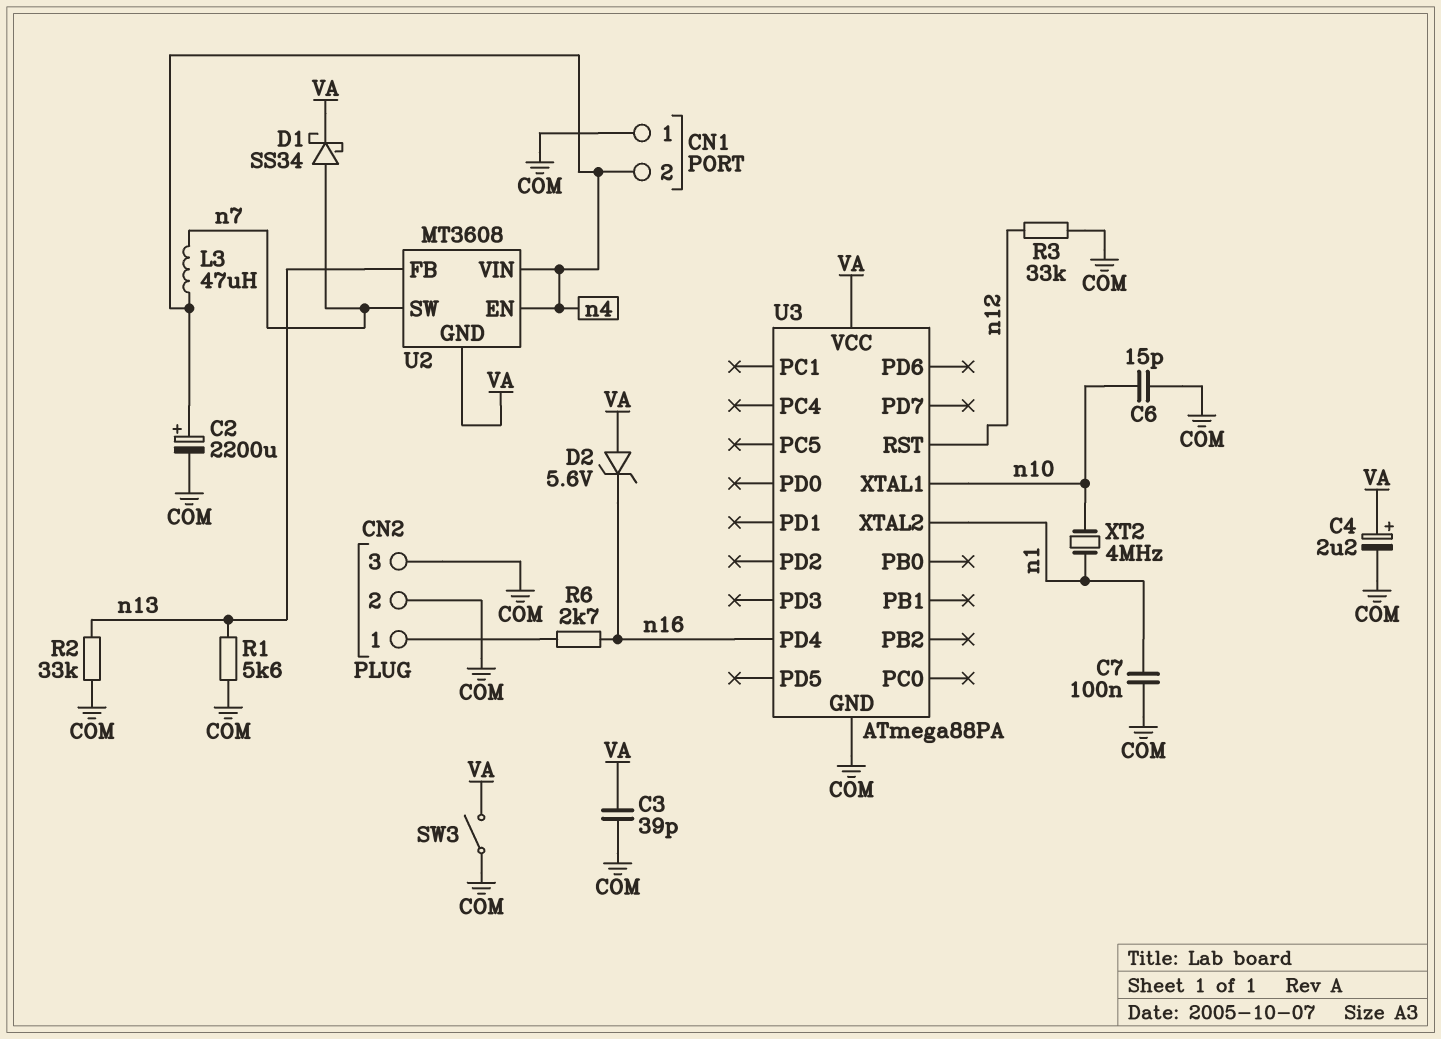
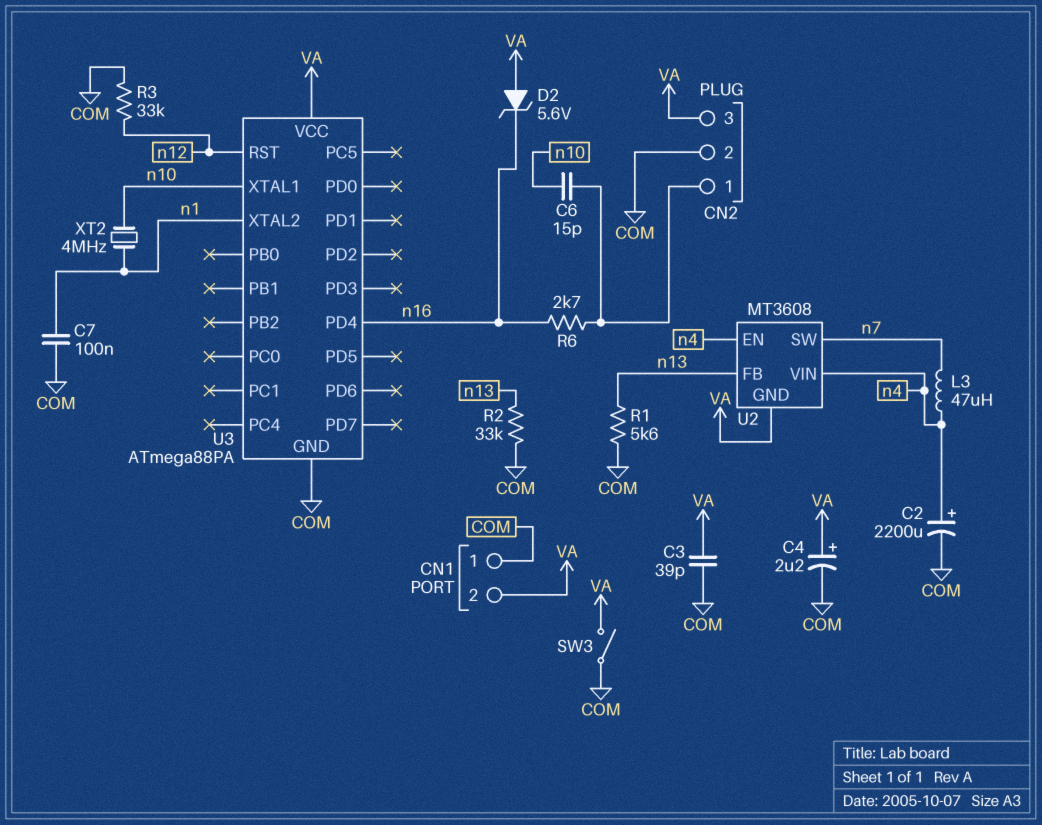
C6: 15pF (COM, n10) -> 15pF (CN2/1, n10)
CN1 pin 2: n4 -> VA
CN2 pin 3: COM -> VA
D1: schottky SS34 (A n7, K VA) -> none

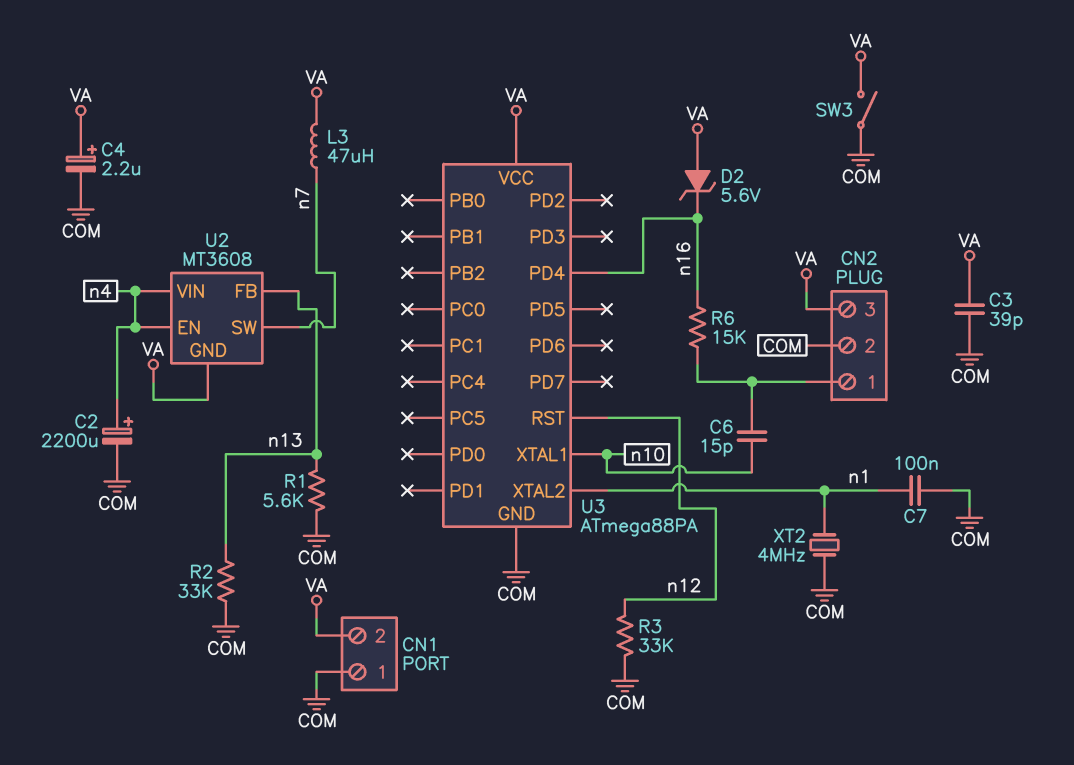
L3: 47uH (n4, n7) -> 47uH (VA, n7)
R6: 2.7k (CN2/1, n16) -> 15k (CN2/1, n16)
XT2: 4MHz (n1, n10) -> 4MHz (COM, n1)

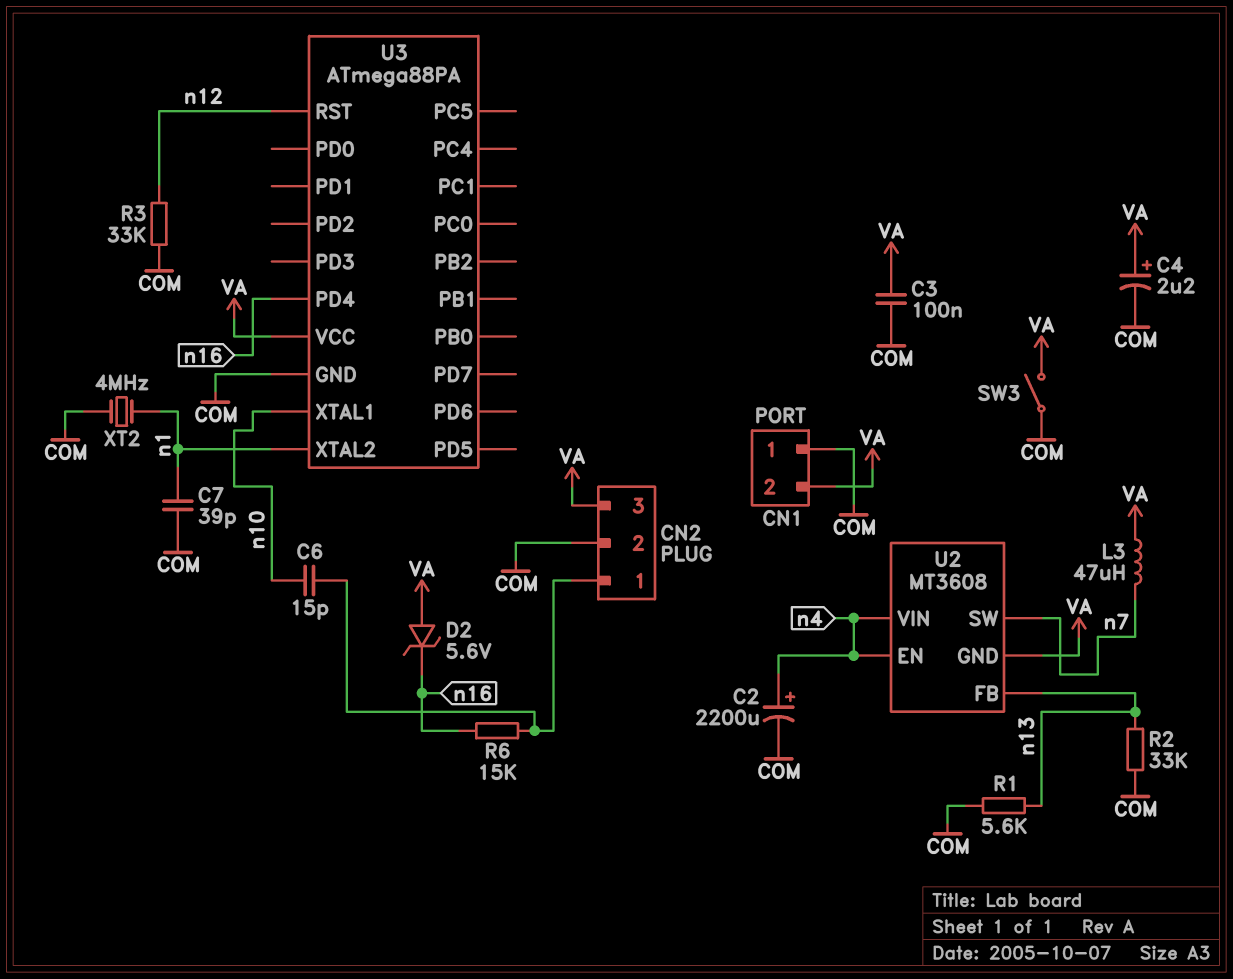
C3: 39pF (COM, VA) -> 100nF (COM, VA)
C7: 100nF (COM, n1) -> 39pF (COM, n1)

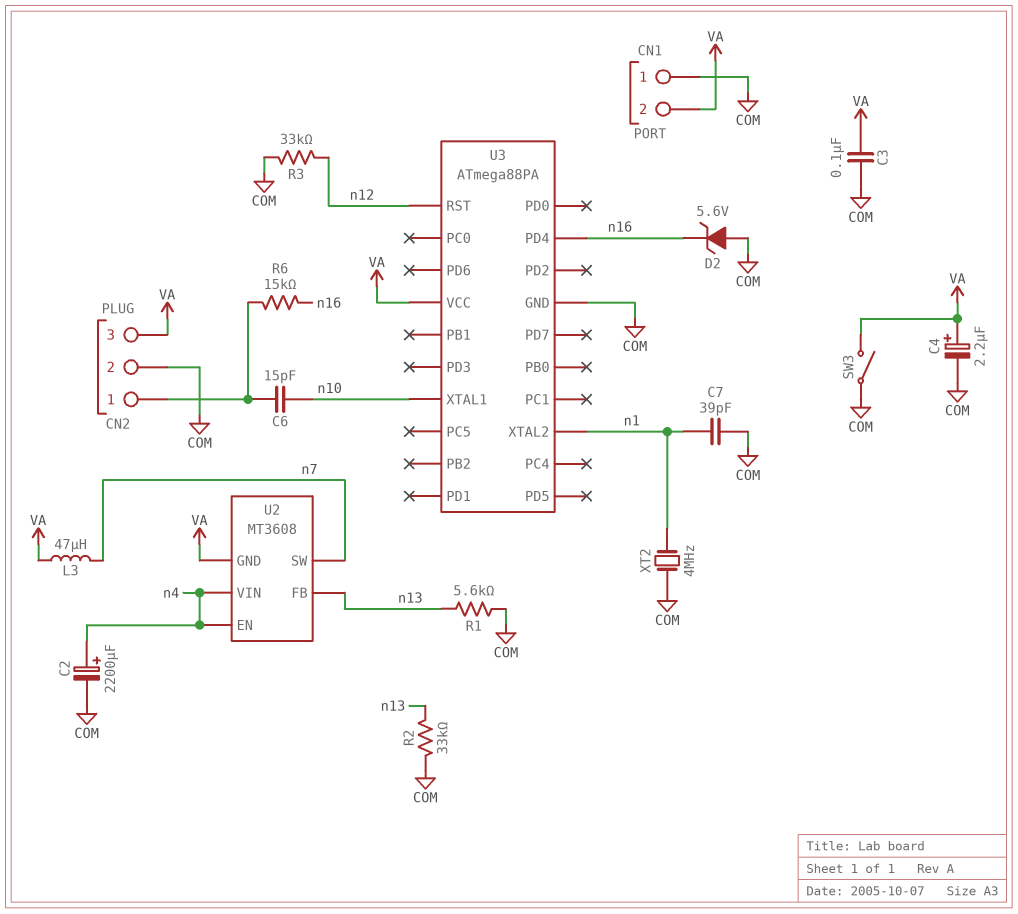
D2: zener 5.6V (A VA, K n16) -> zener 5.6V (A COM, K n16)

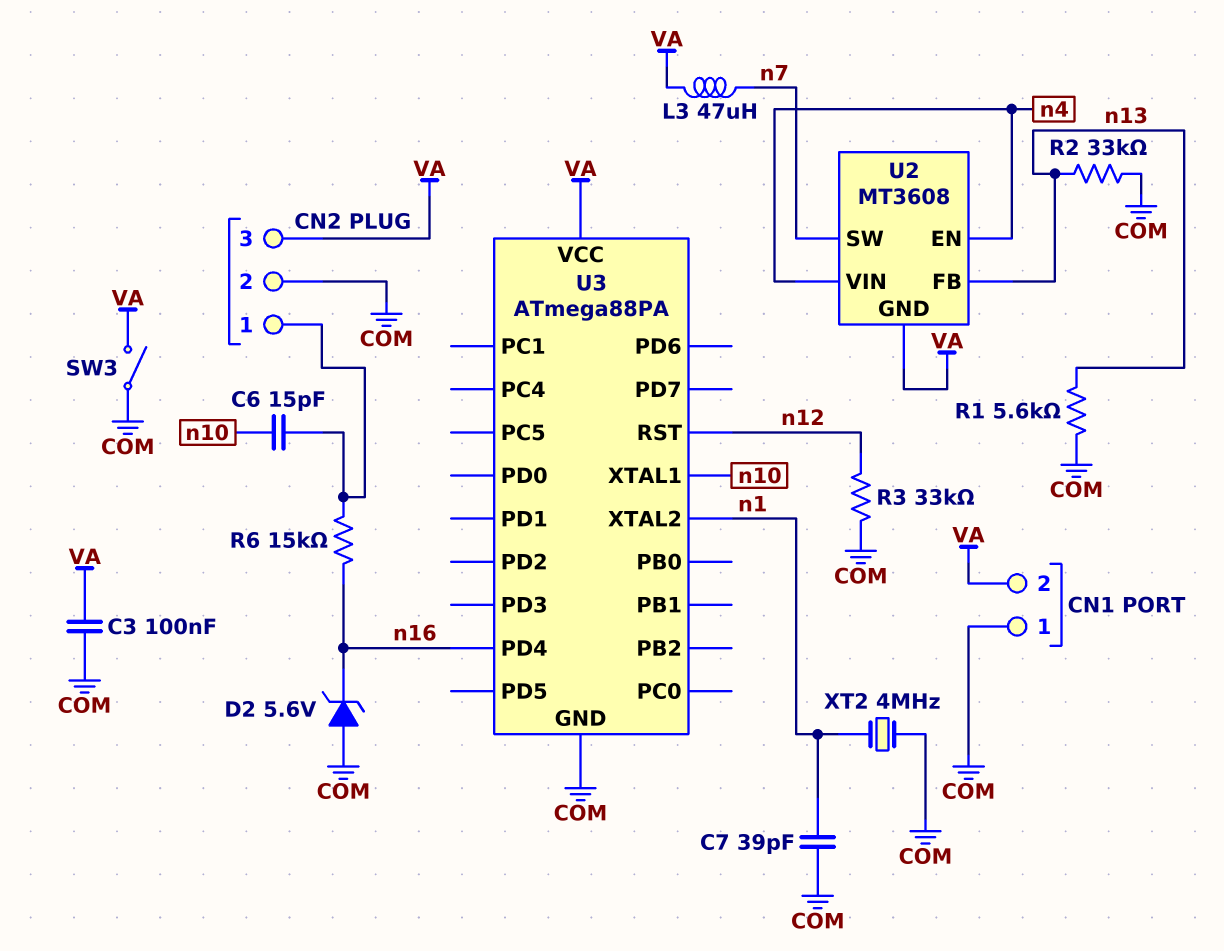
C2: 2200uF (plus n4, minus COM) -> none
C4: 2.2uF (plus VA, minus COM) -> none

